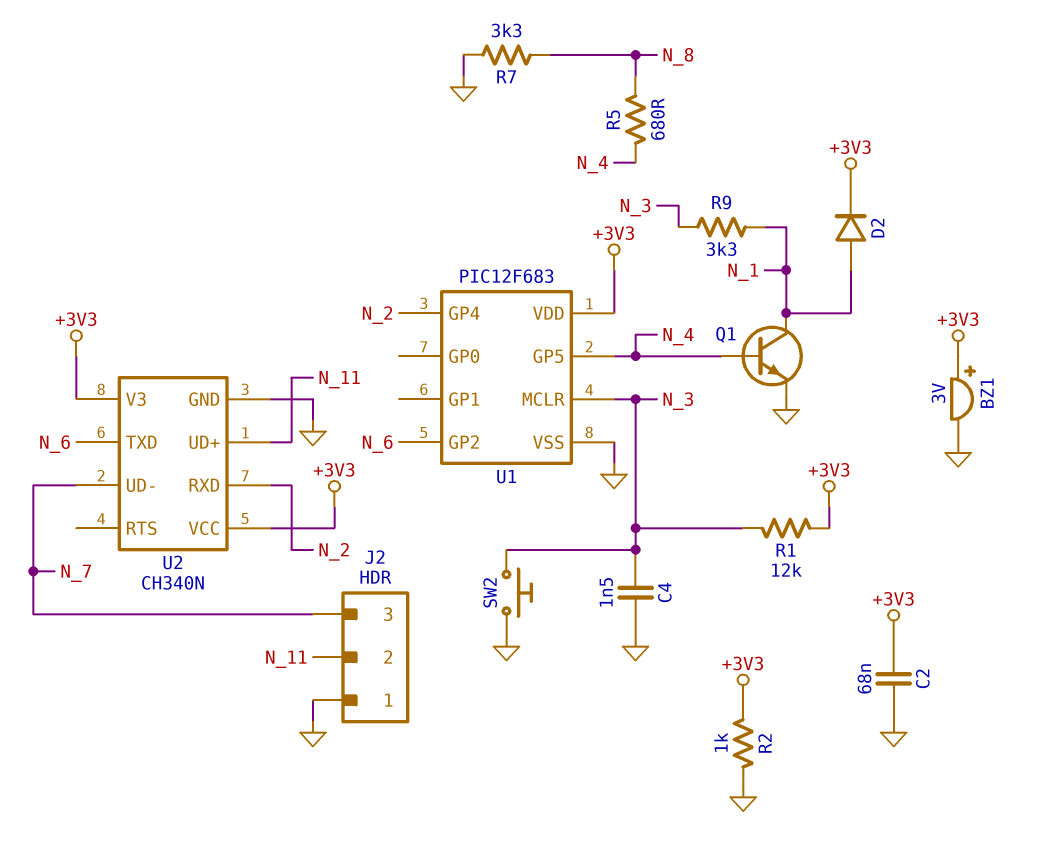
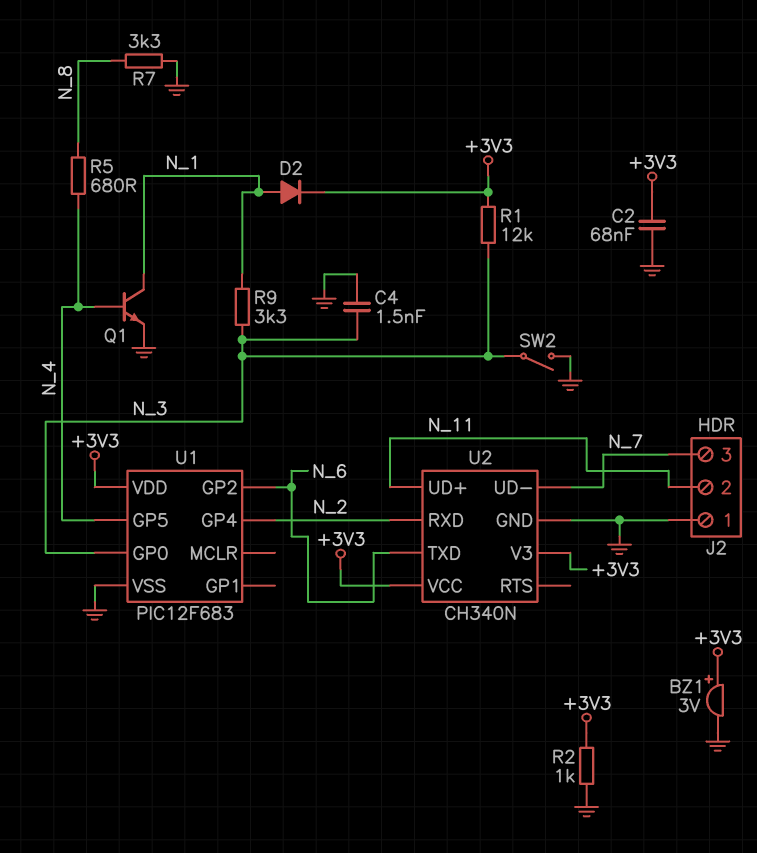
SW2: button (GND, N_3) -> switch (GND, N_3)
U1 pin GP0: none -> N_3
U1 pin MCLR: N_3 -> none

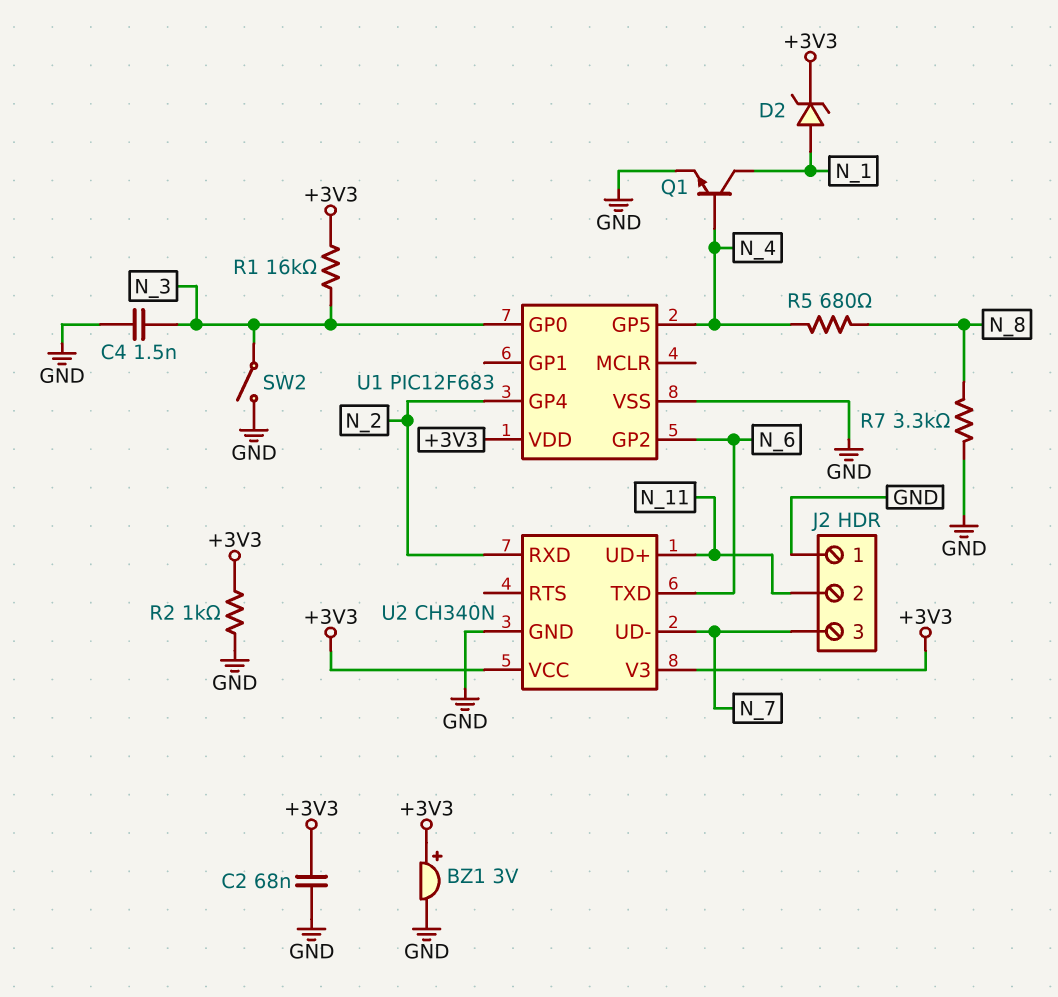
D2: diode (A N_1, K +3V3) -> zener (A N_1, K +3V3)
R1: 12k (+3V3, N_3) -> 16k (+3V3, N_3)
R9: 3.3k (N_1, N_3) -> none

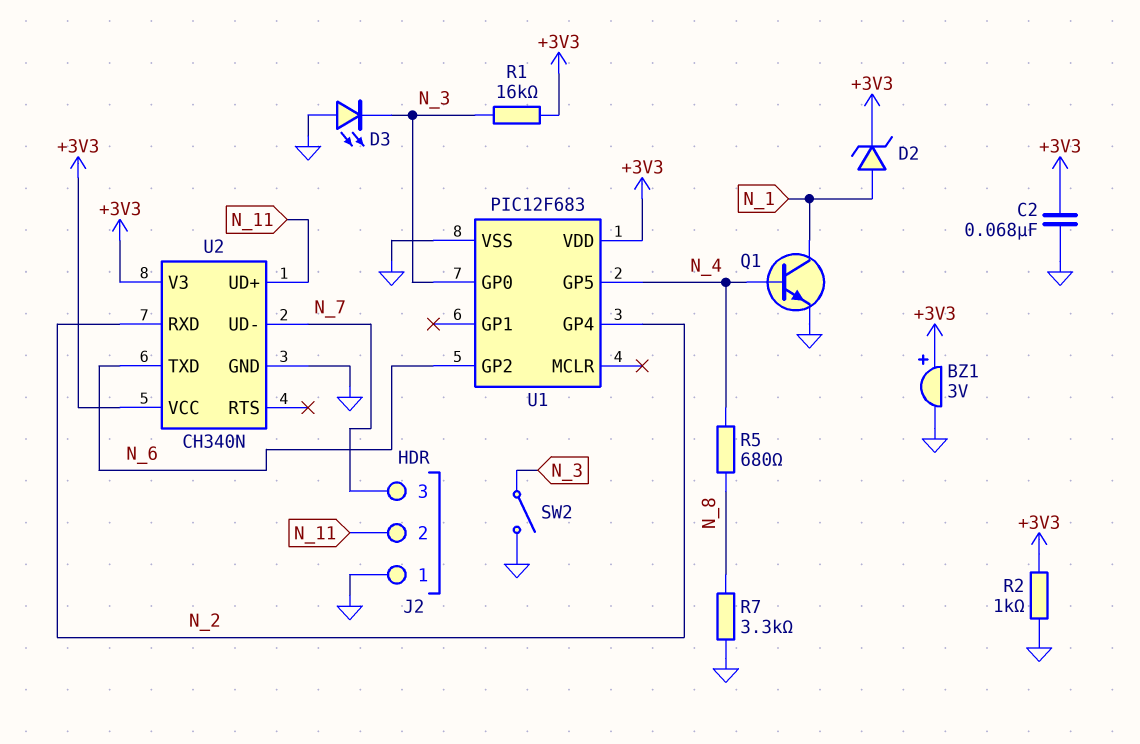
C4: 1.5nF (GND, N_3) -> none
D3: none -> LED (A GND, K N_3)

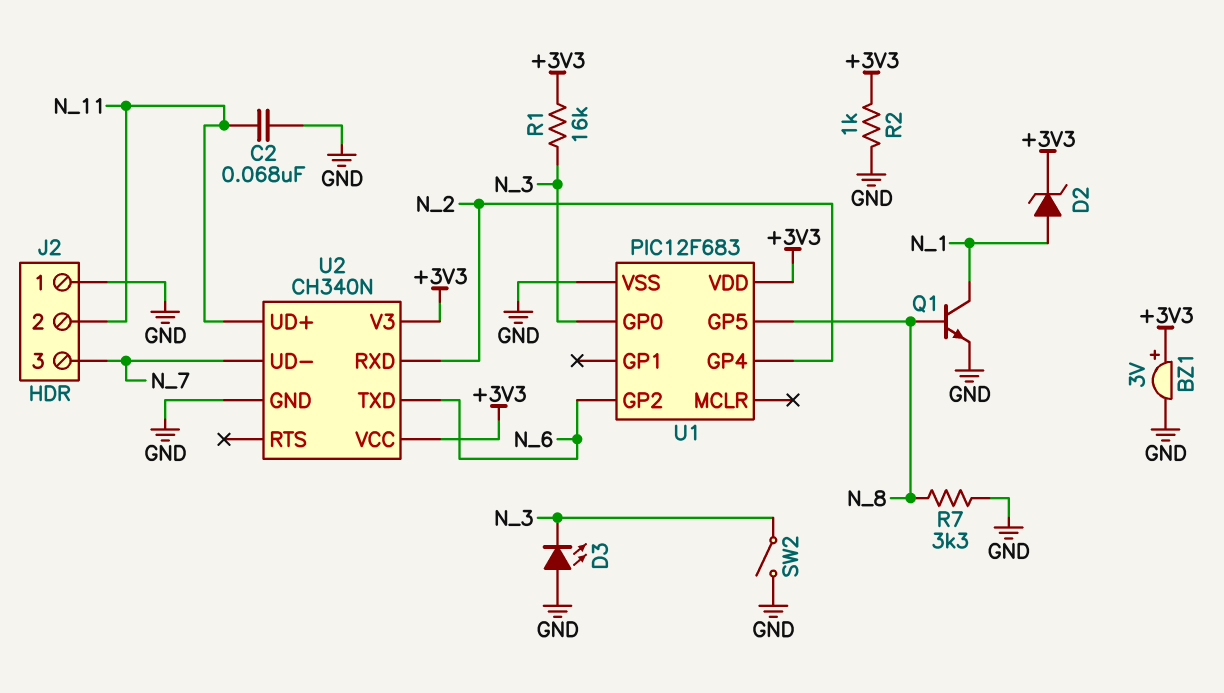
C2: 68nF (+3V3, GND) -> 68nF (GND, N_11)
Q1: NPN (B N_4, C N_1, E GND) -> NPN (B N_8, C N_1, E GND)
R5: 680 (N_4, N_8) -> none
U1 pin GP5: N_4 -> N_8

